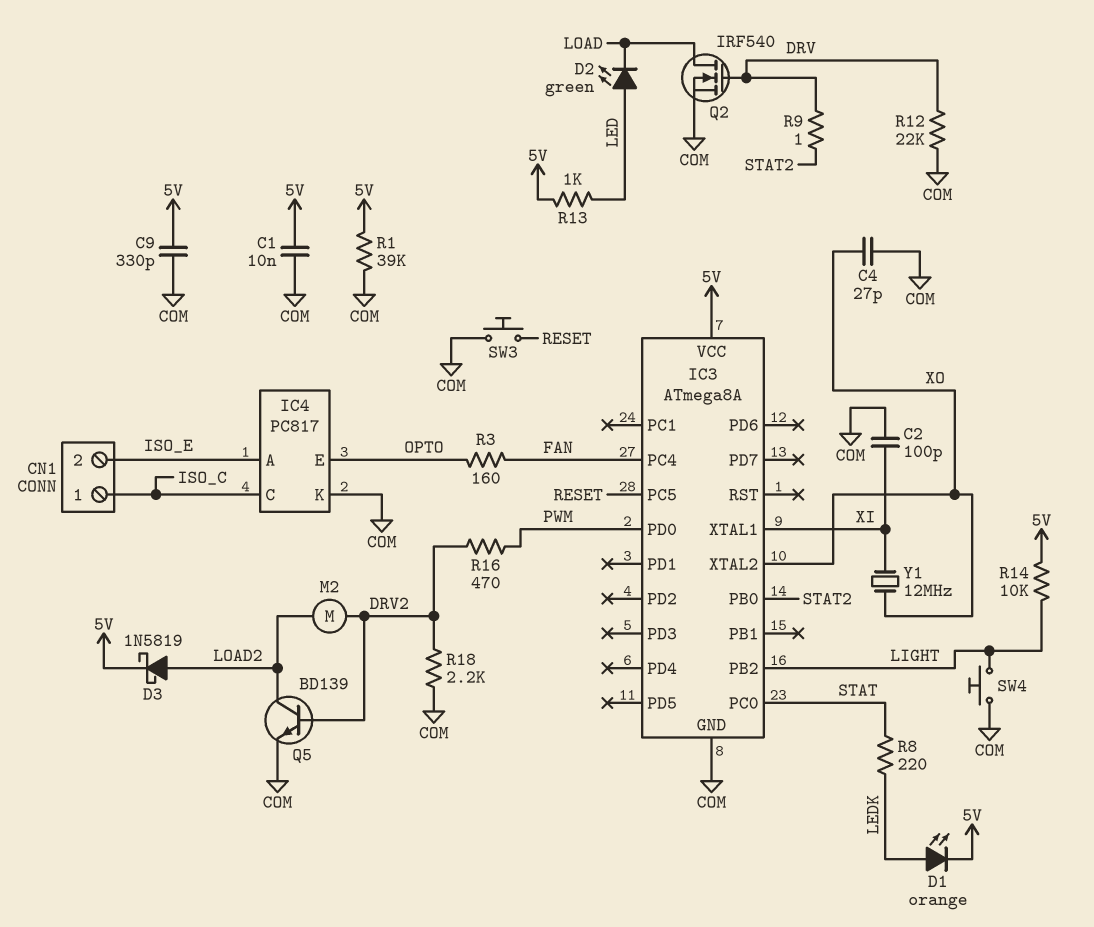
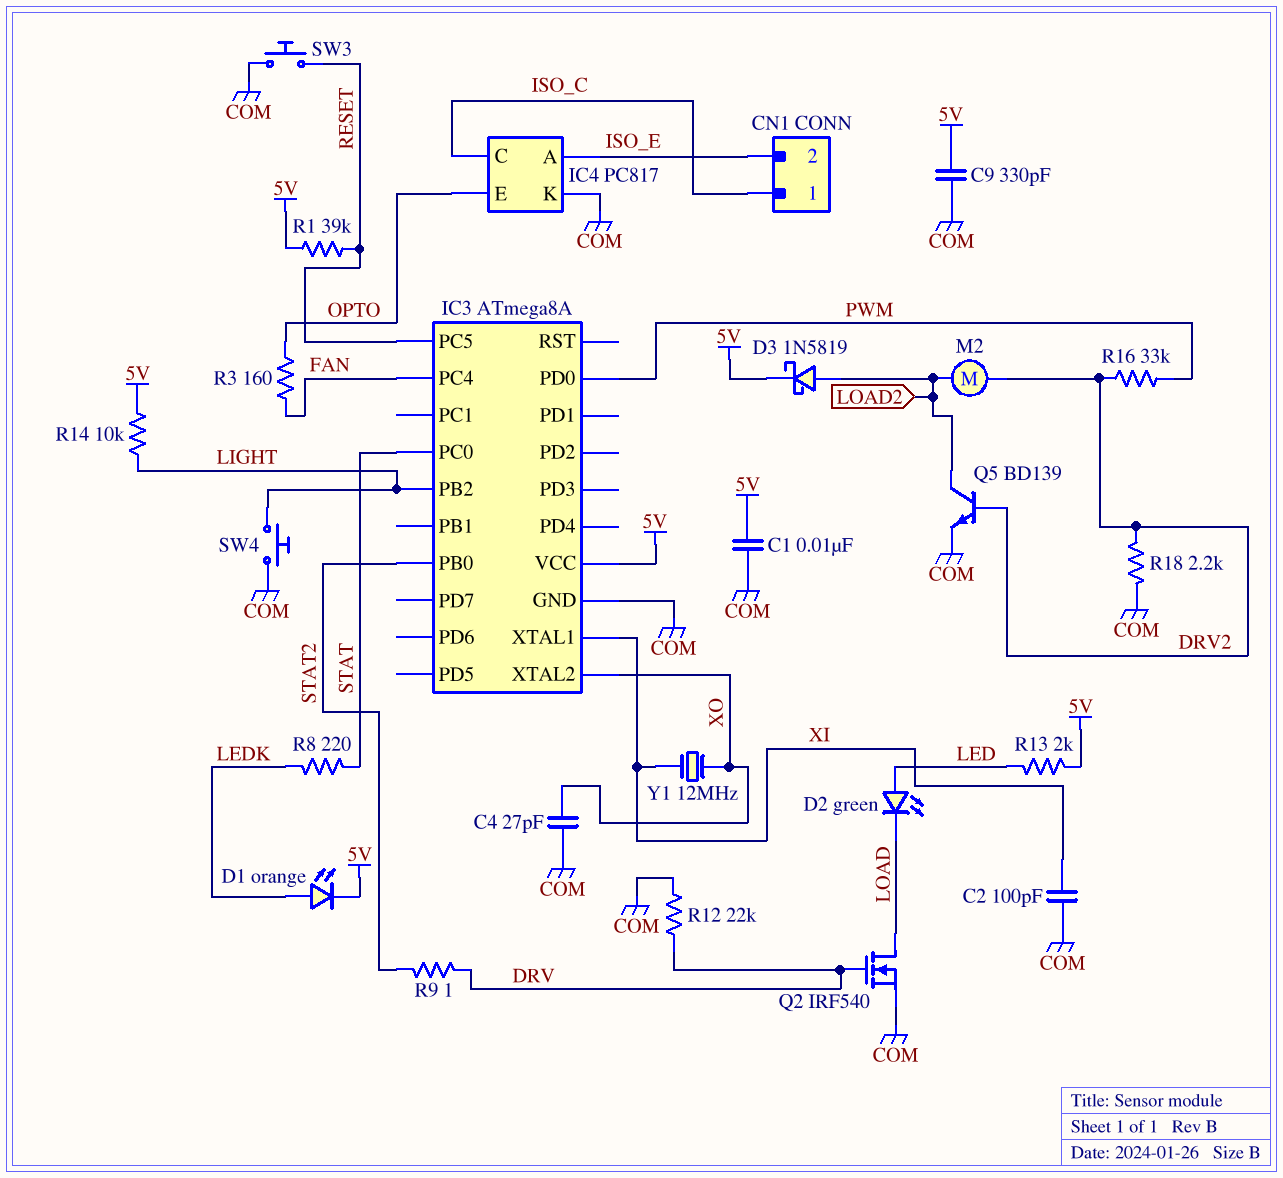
R1: 39k (5V, COM) -> 39k (5V, RESET)
R13: 1k (5V, LED) -> 2k (5V, LED)
R16: 470 (DRV2, PWM) -> 33k (DRV2, PWM)

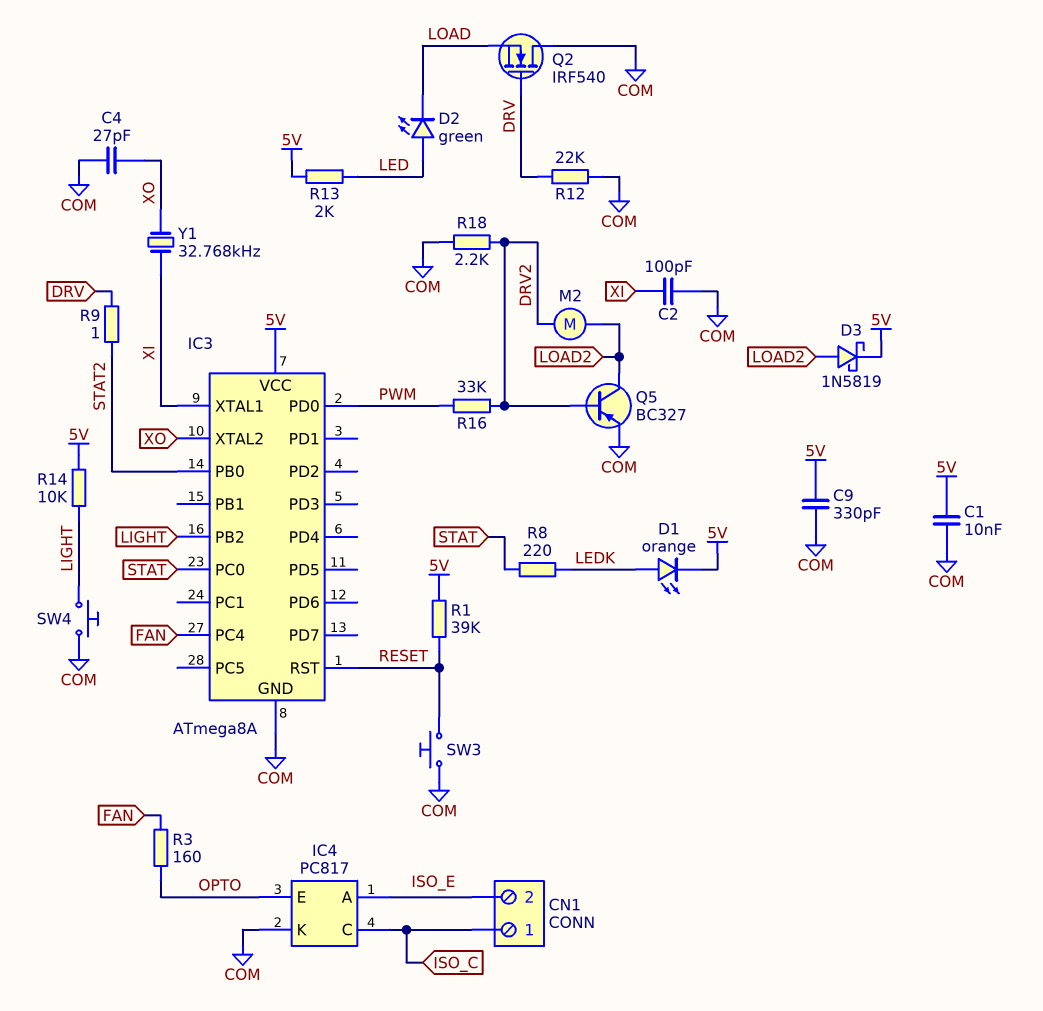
IC3 pin PC5: RESET -> none
IC3 pin RST: none -> RESET
Q2: NMOS IRF540 (G DRV, D LOAD, S COM) -> NMOS IRF540 (G DRV, D COM, S LOAD)
Q5: NPN BD139 (B DRV2, C LOAD2, E COM) -> PNP BC327 (B DRV2, C LOAD2, E COM)
Y1: 12MHz (XI, XO) -> 32.768kHz (XI, XO)

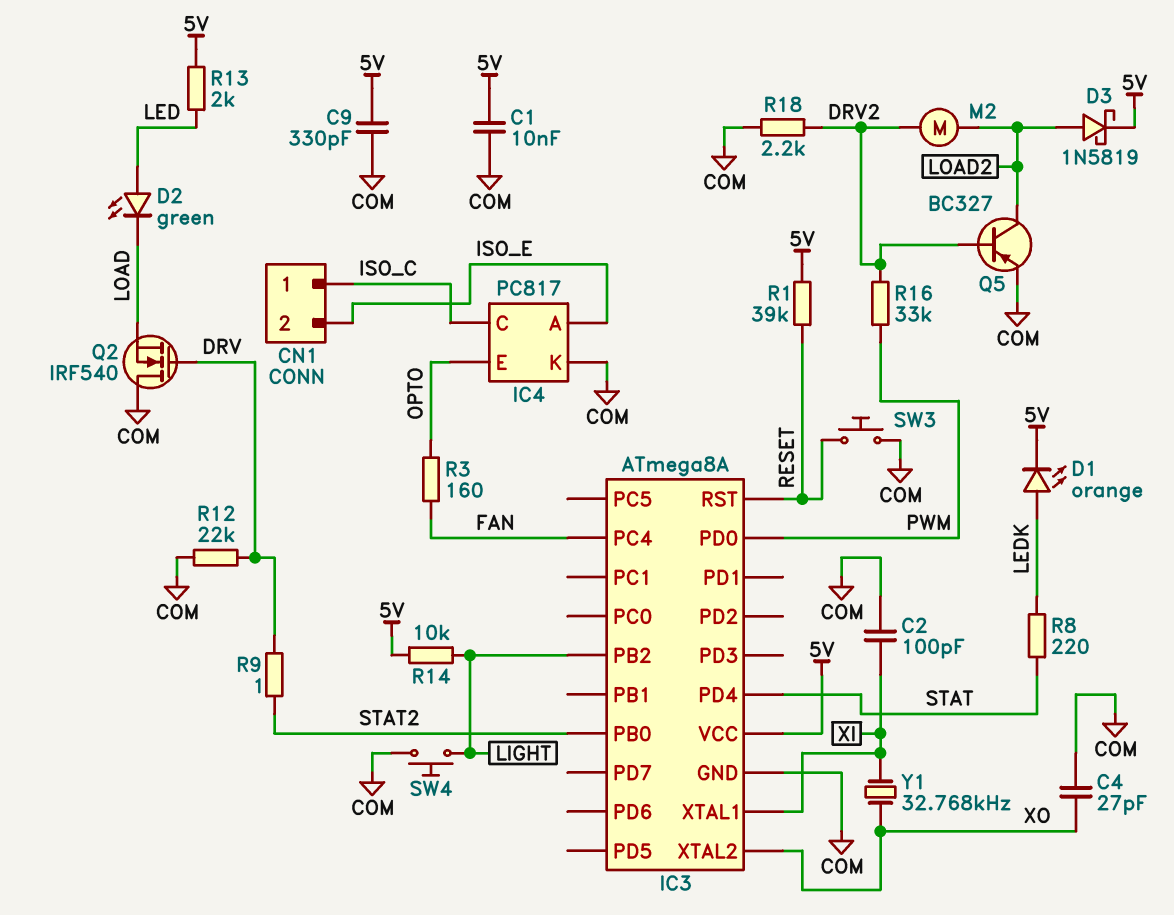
IC3 pin PC0: STAT -> none
IC3 pin PD4: none -> STAT

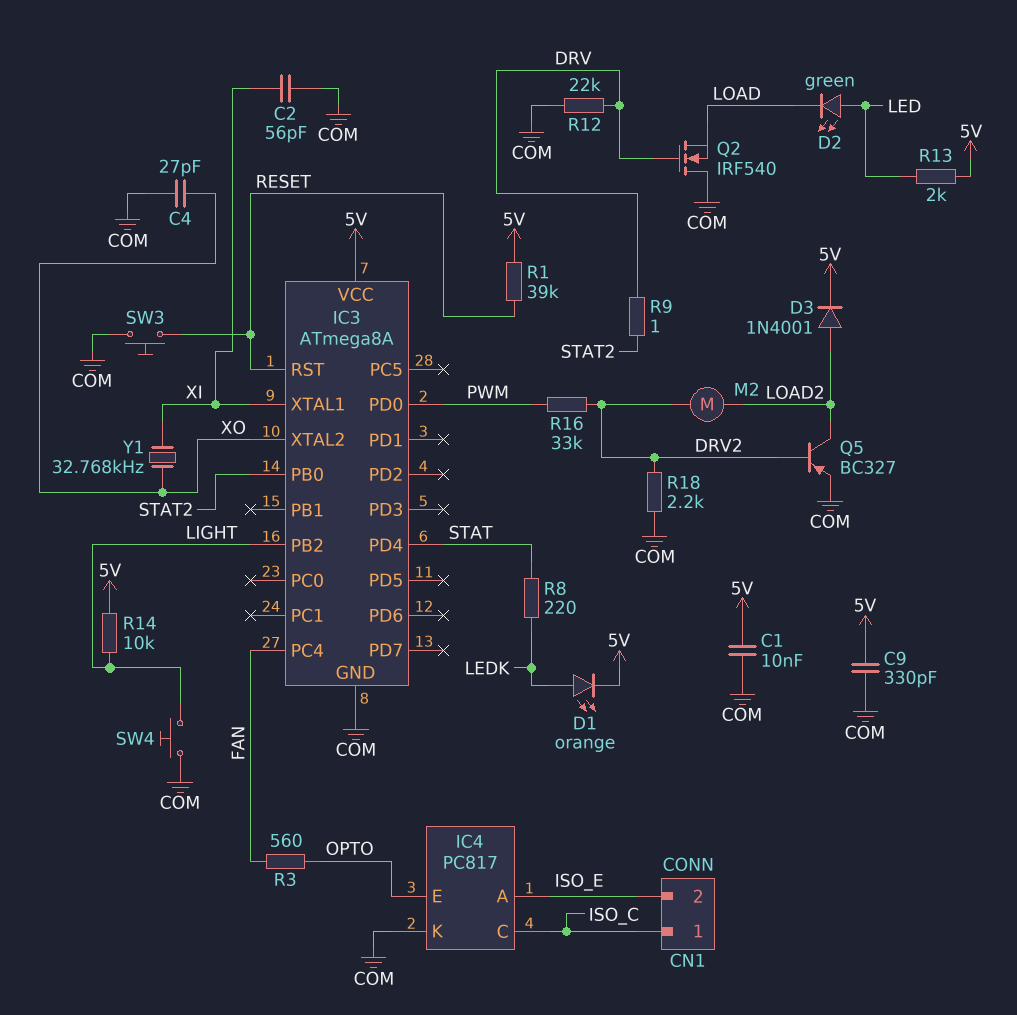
C2: 100pF (COM, XI) -> 56pF (COM, XI)
D3: schottky 1N5819 (A LOAD2, K 5V) -> diode 1N4001 (A LOAD2, K 5V)
R3: 160 (FAN, OPTO) -> 560 (FAN, OPTO)

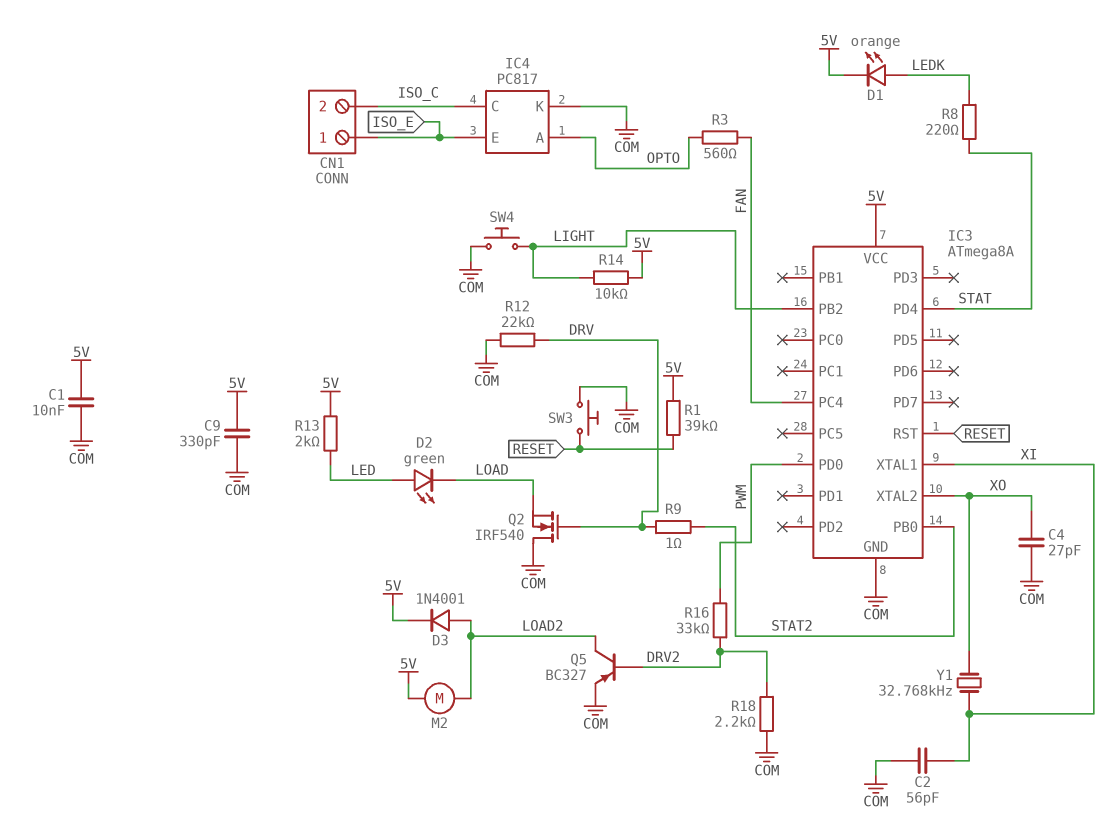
CN1 pin 1: ISO_C -> ISO_E
CN1 pin 2: ISO_E -> ISO_C
IC4 pin A: ISO_E -> OPTO
IC4 pin E: OPTO -> ISO_E
M2: motor (DRV2, LOAD2) -> motor (5V, LOAD2)

